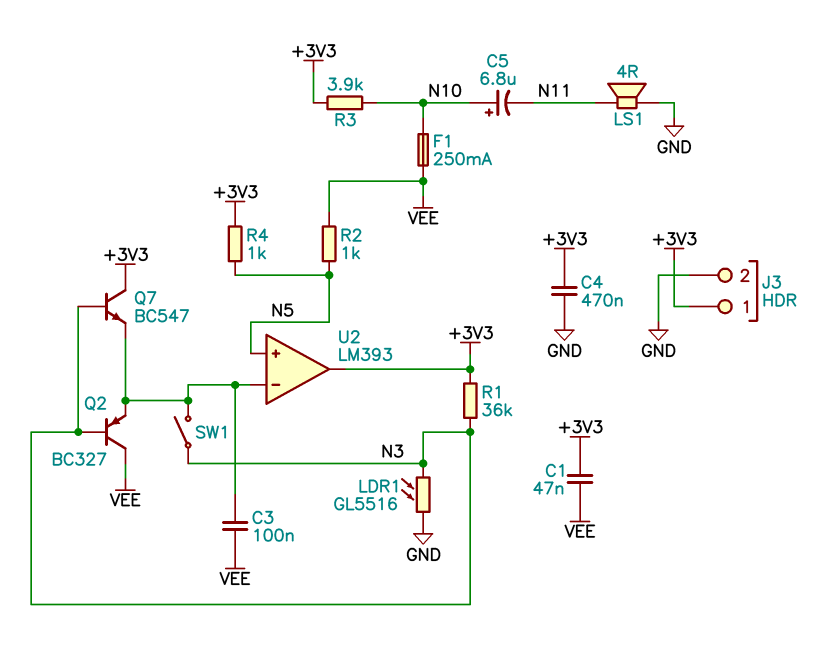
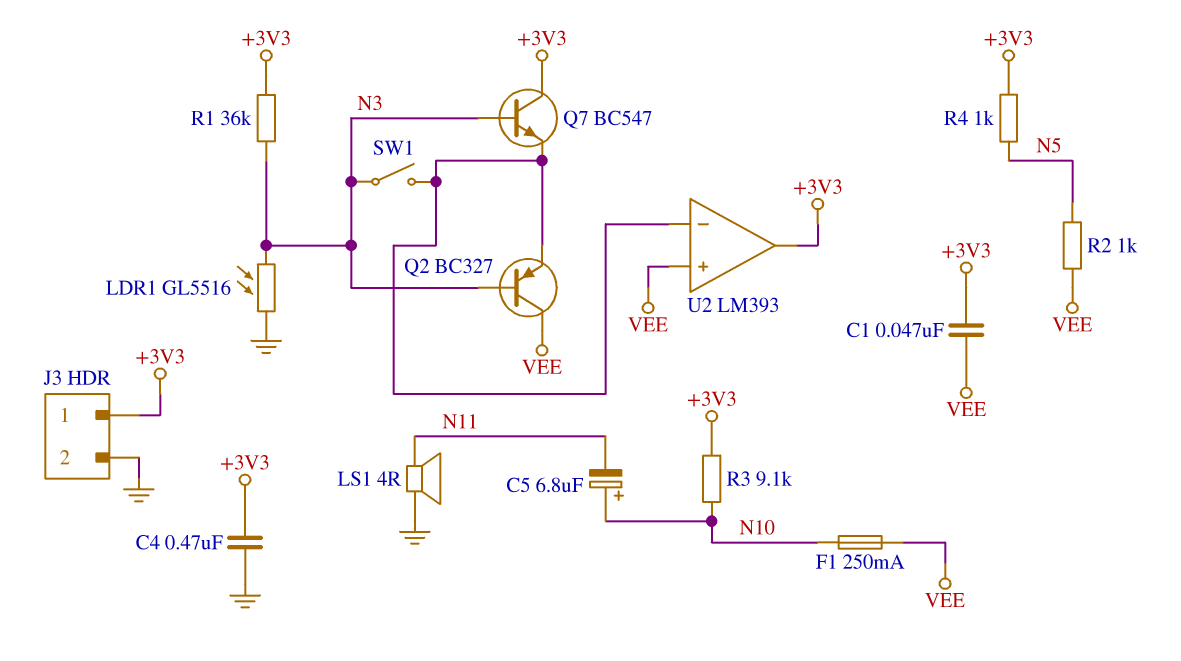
C3: 100nF (U2/in-, VEE) -> none
R3: 3.9k (+3V3, N10) -> 9.1k (+3V3, N10)
U2 pin in+: N5 -> VEE

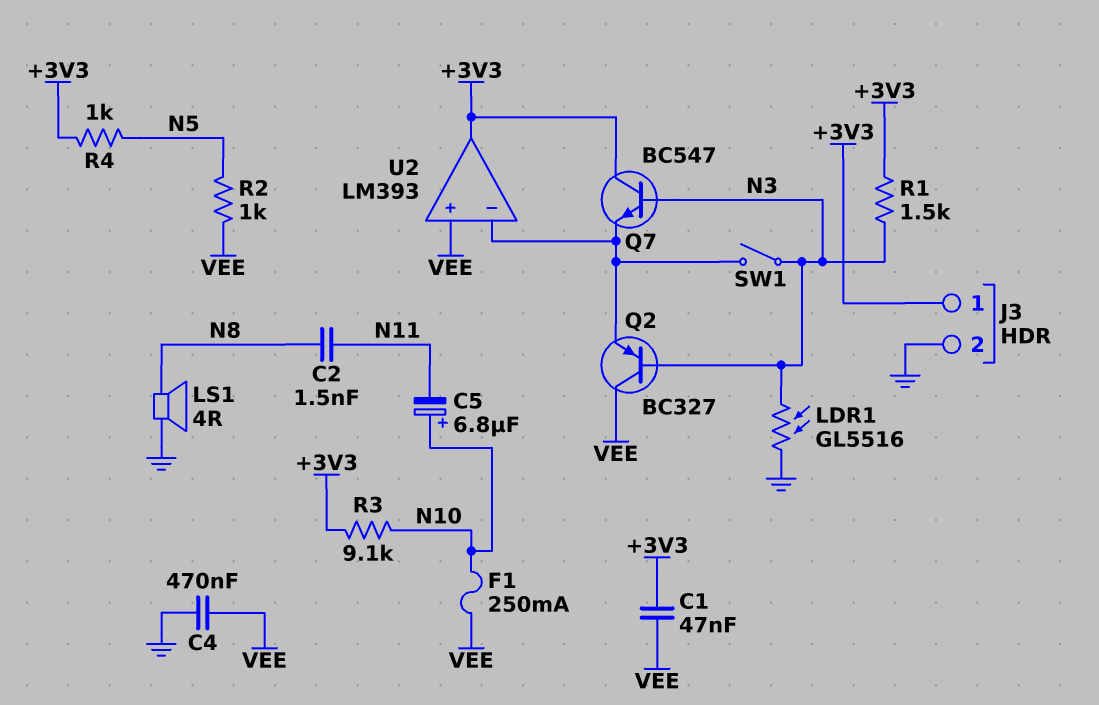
C2: none -> 1.5nF (N8, N11)
C4: 470nF (+3V3, GND) -> 470nF (GND, VEE)
LS1: speaker 4R (GND, N11) -> speaker 4R (GND, N8)
R1: 36k (+3V3, N3) -> 1.5k (+3V3, N3)

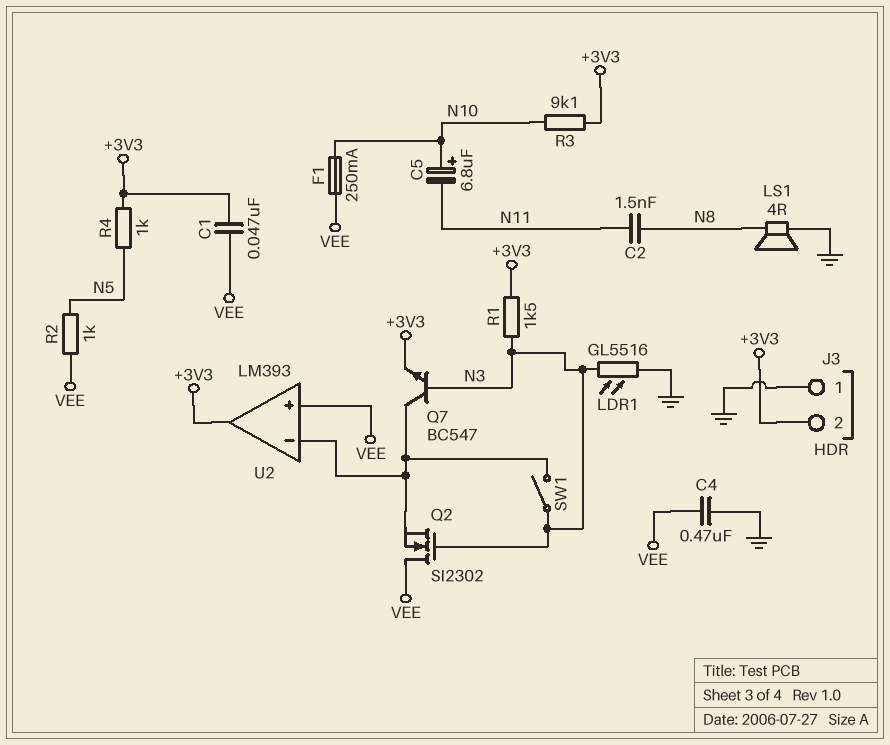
J3 pin 1: +3V3 -> GND
J3 pin 2: GND -> +3V3
Q2: PNP BC327 (B N3, C VEE, E U2/in-) -> NMOS SI2302 (G N3, D VEE, S U2/in-)
Q7: NPN BC547 (B N3, C +3V3, E U2/in-) -> NPN BC547 (B N3, C U2/in-, E +3V3)

